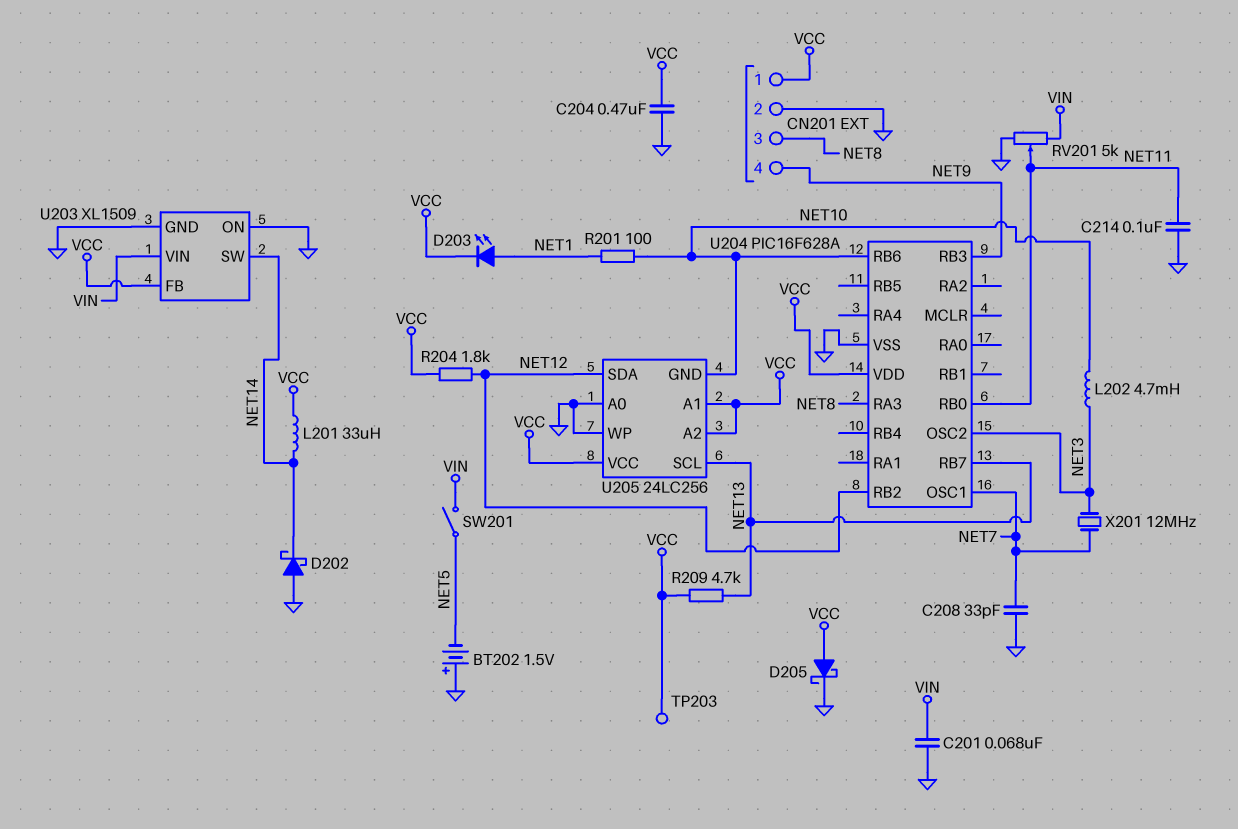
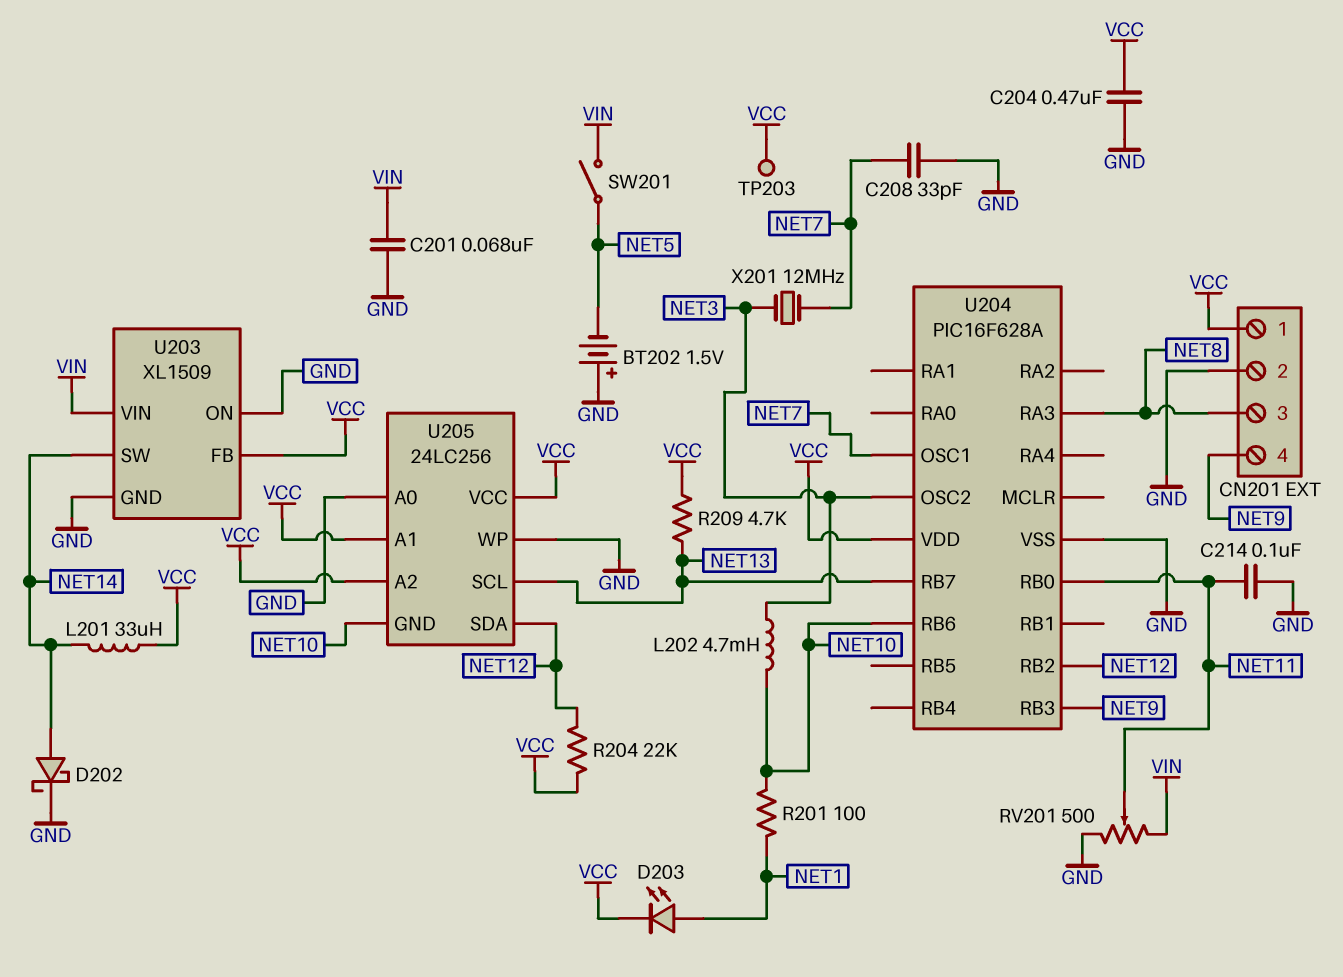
D202: schottky (A GND, K NET14) -> schottky (A NET14, K GND)
D205: schottky (A VCC, K GND) -> none
R204: 1.8k (NET12, VCC) -> 22k (NET12, VCC)
RV201: 5k (GND, VIN, wiper NET11) -> 500 (GND, VIN, wiper NET11)

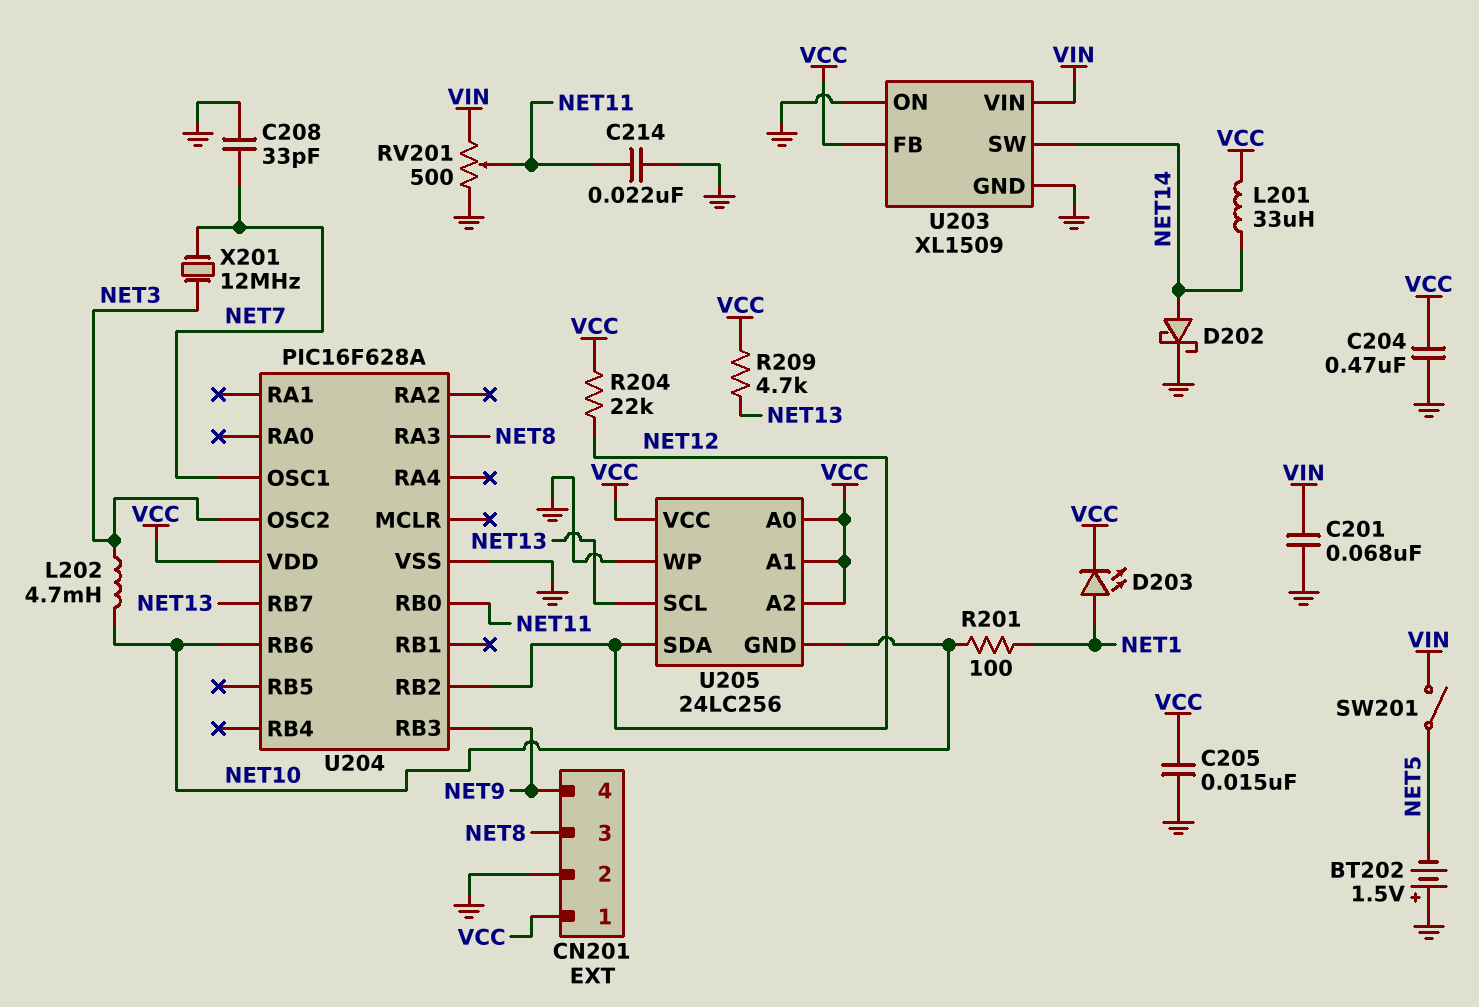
C205: none -> 15nF (GND, VCC)
C214: 100nF (GND, NET11) -> 22nF (GND, NET11)
TP203: test point (VCC) -> none
U205 pin A0: GND -> VCC

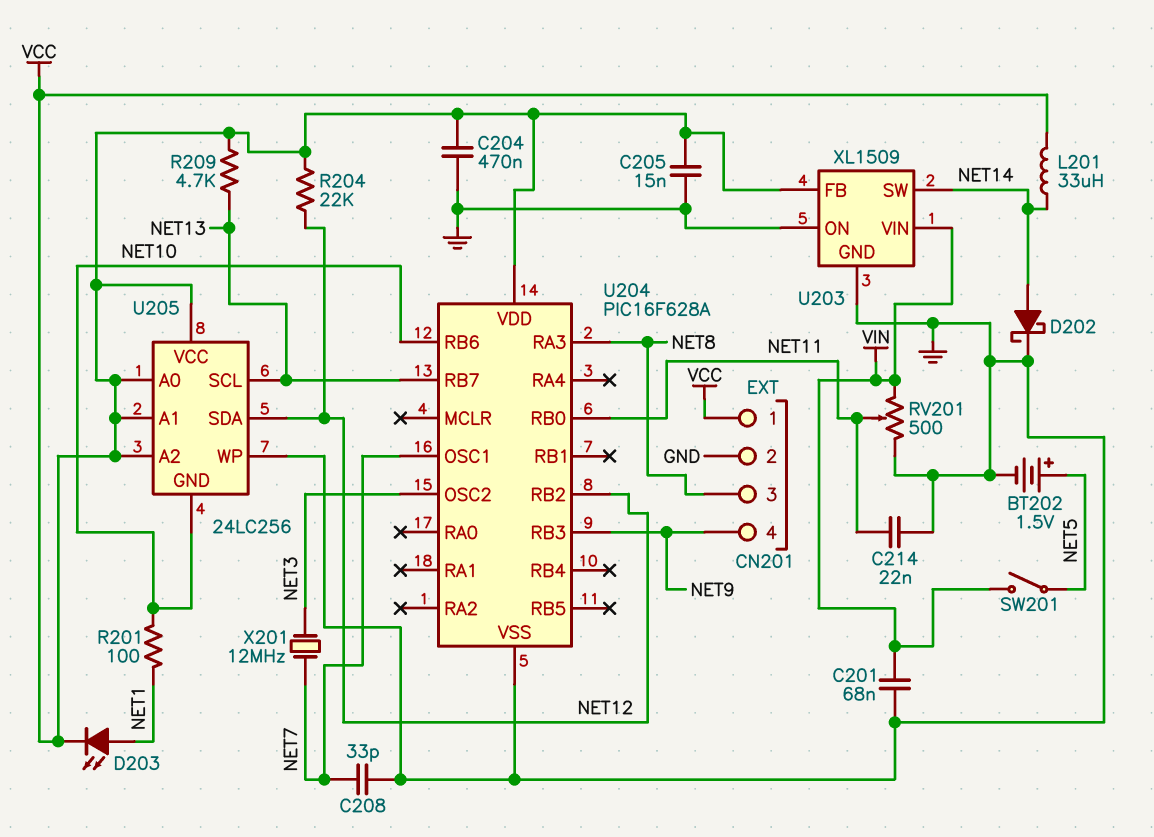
BT202: 1.5V (plus GND, minus NET5) -> 1.5V (plus NET5, minus GND)
L202: 4.7mH (NET3, NET10) -> none

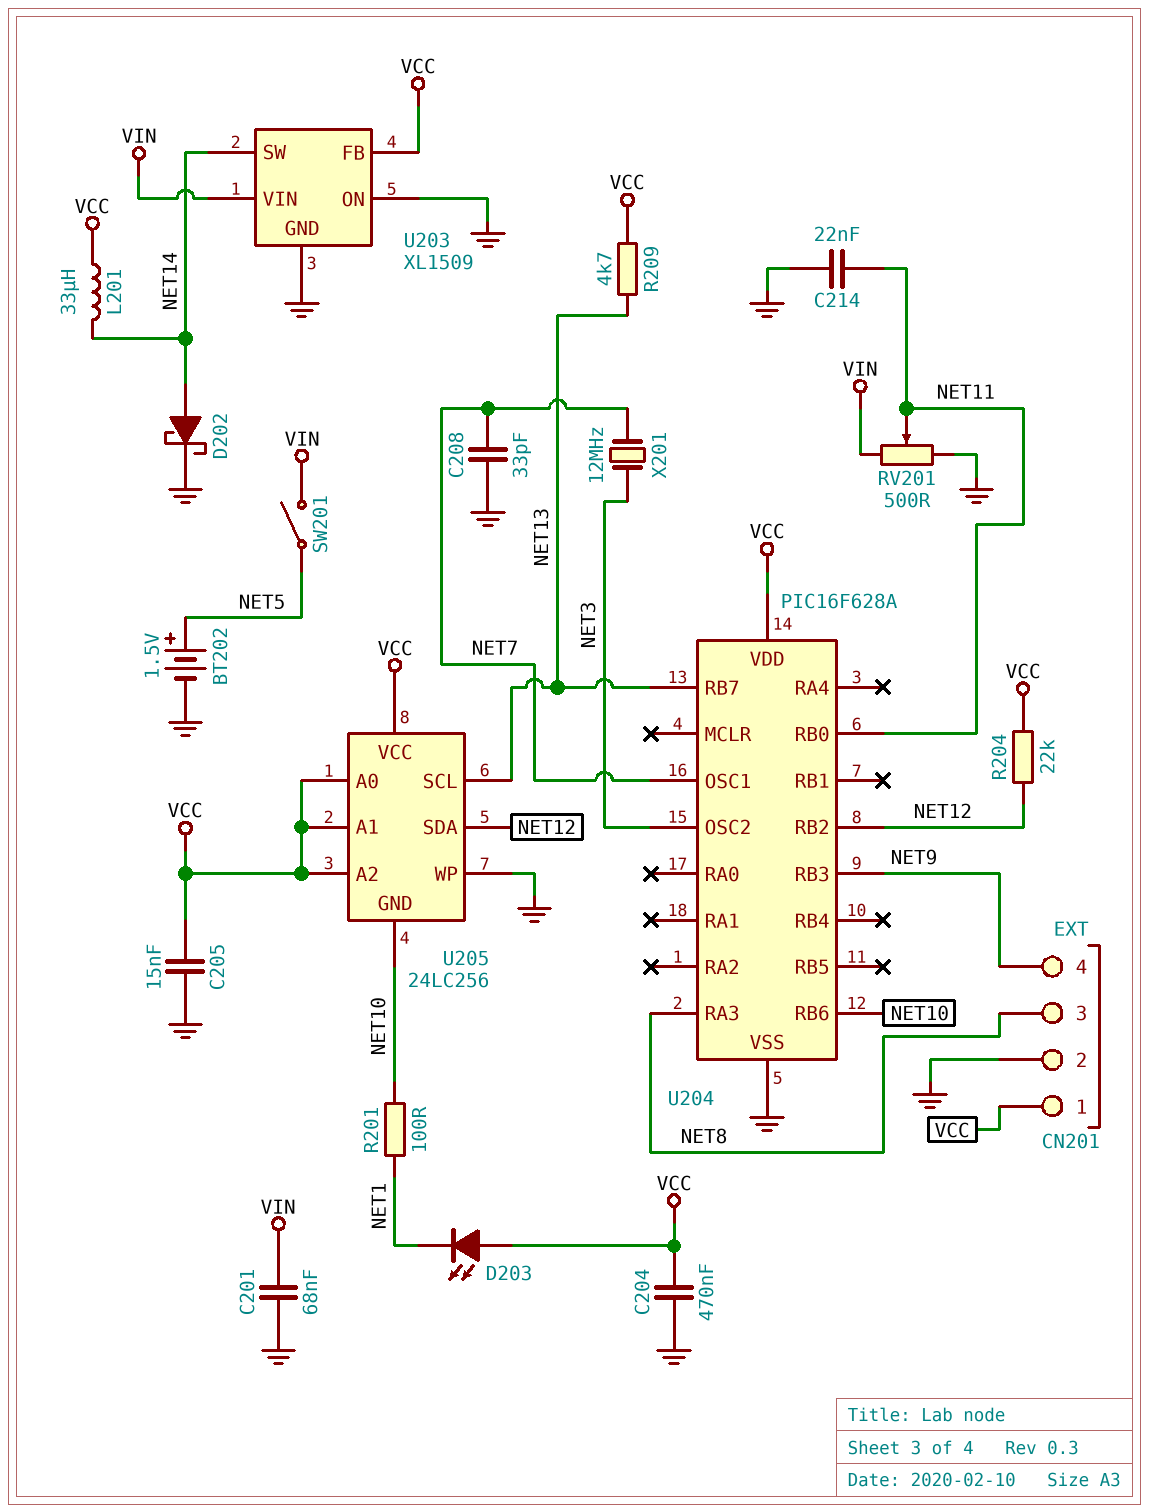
D203: LED (A NET1, K VCC) -> LED (A VCC, K NET1)

